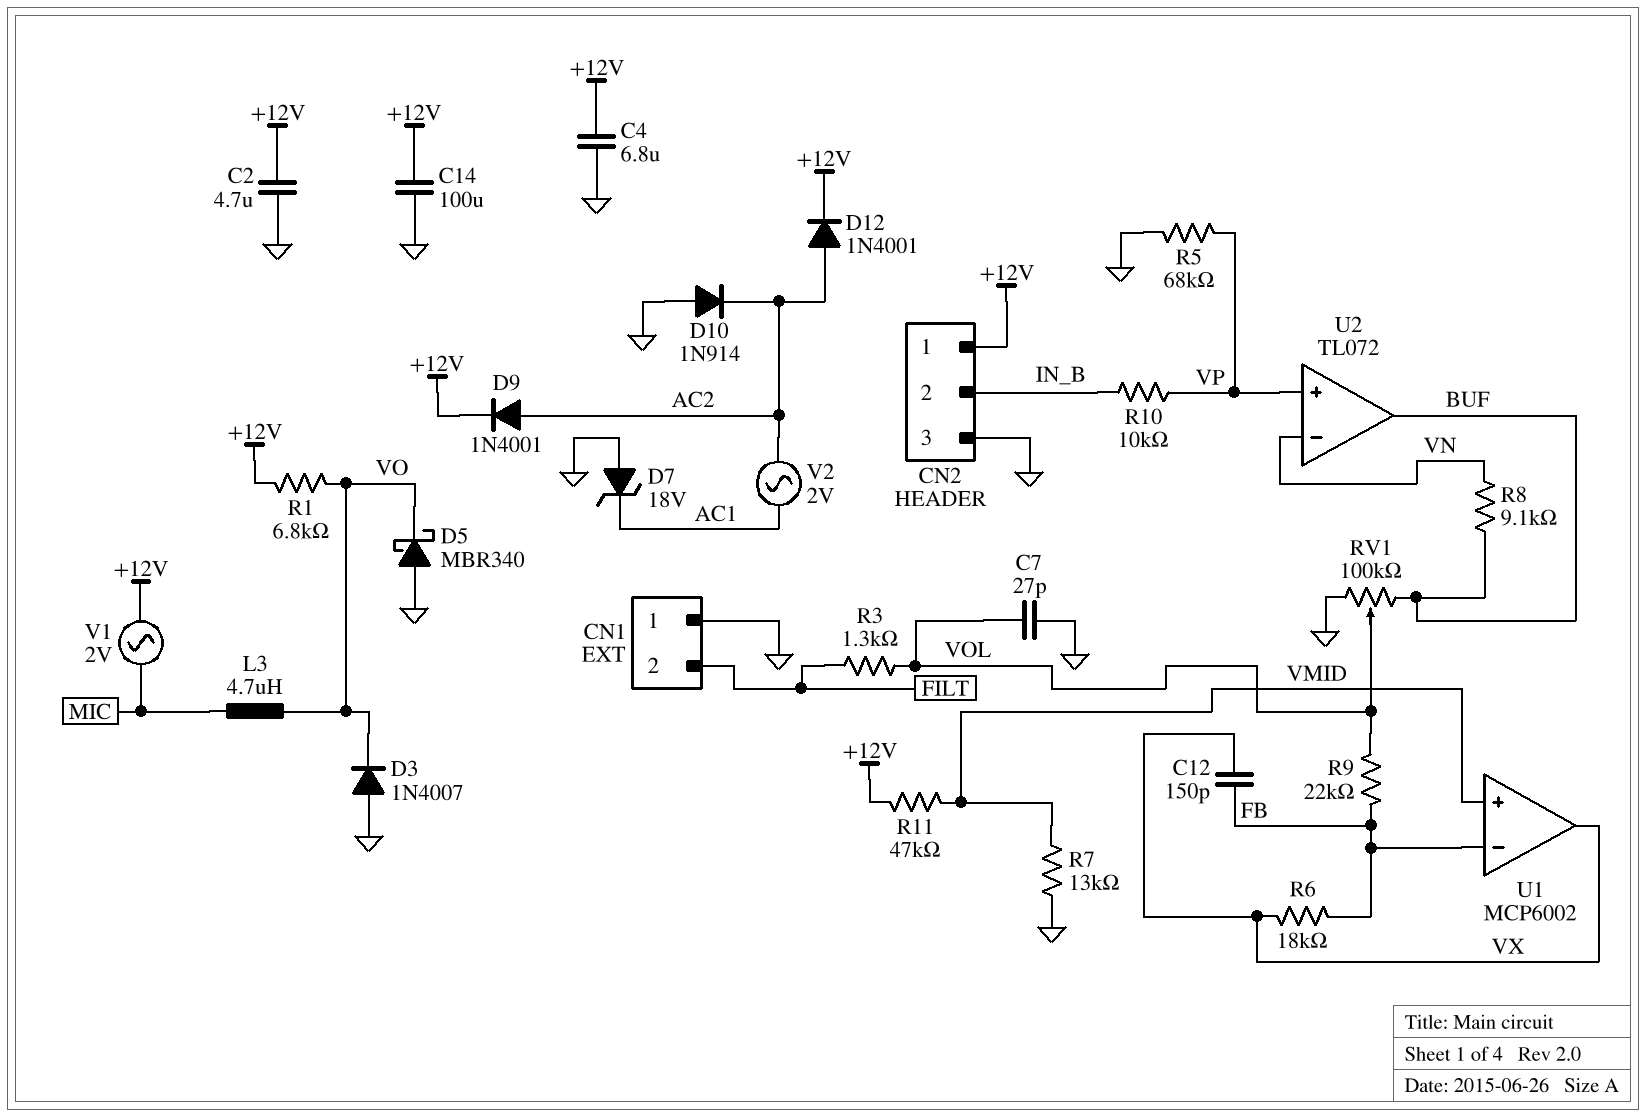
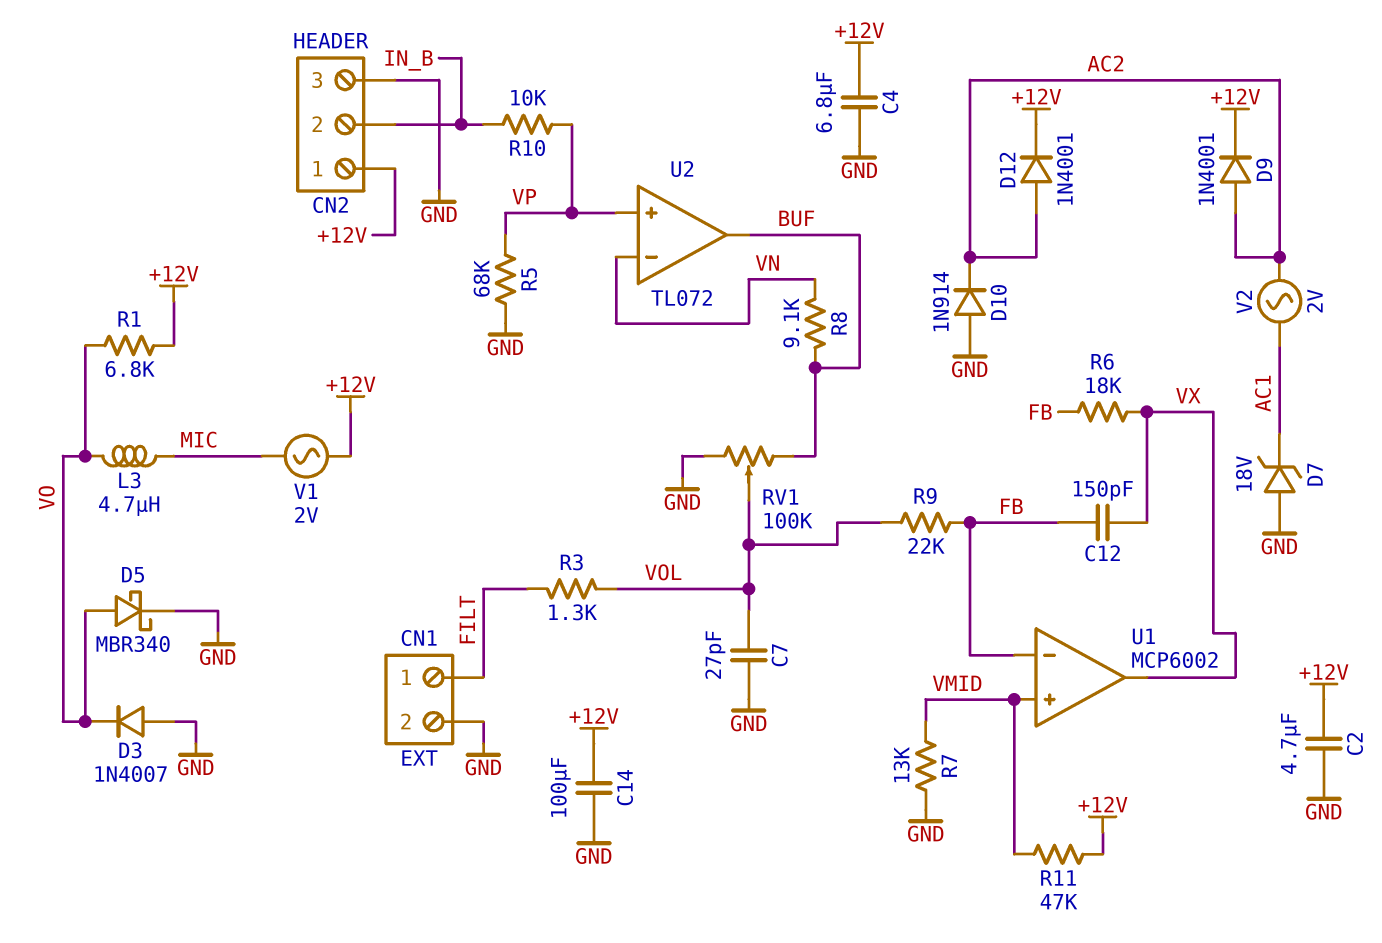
CN1 pin 1: GND -> FILT
CN1 pin 2: FILT -> GND
D5: schottky MBR340 (A GND, K VO) -> schottky MBR340 (A VO, K GND)

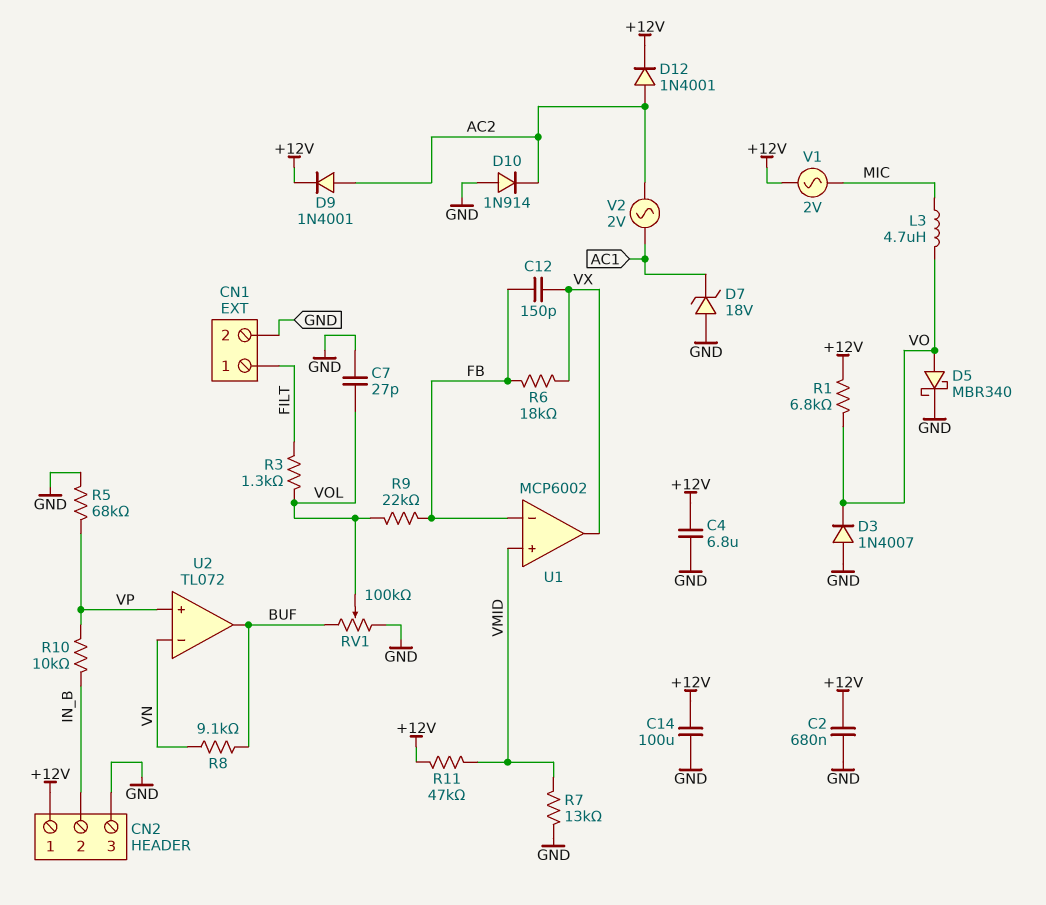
C2: 4.7uF (+12V, GND) -> 680nF (+12V, GND)

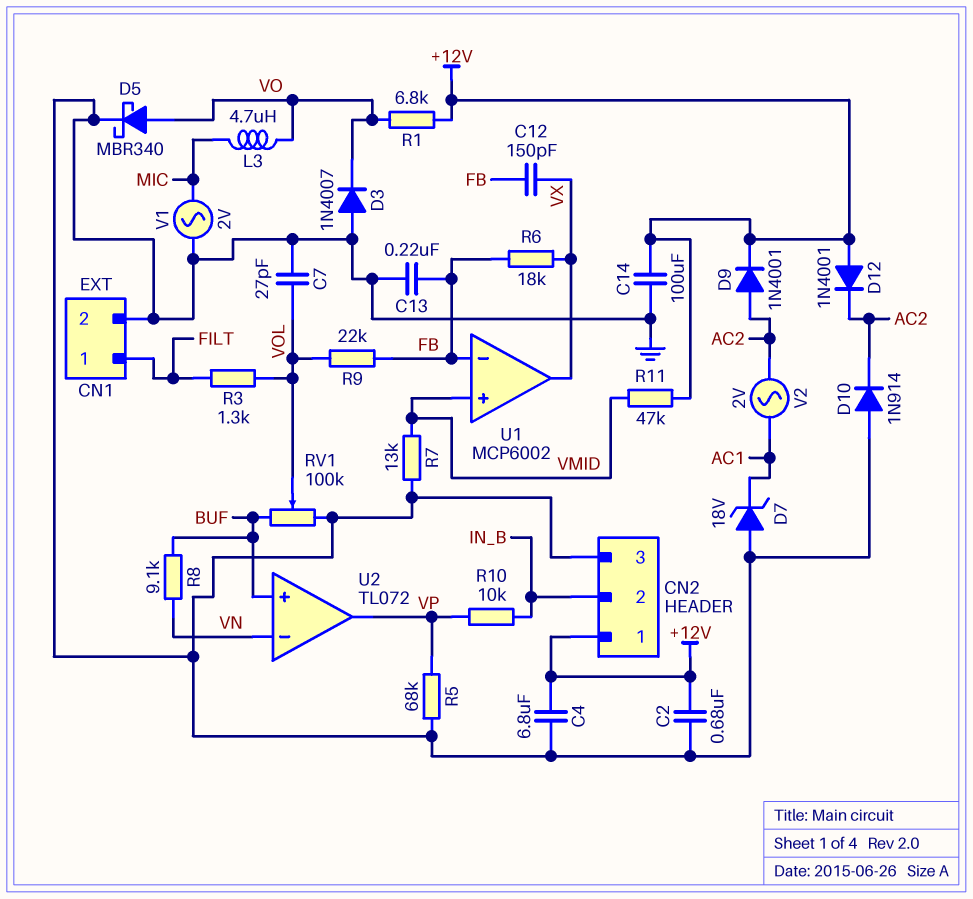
C13: none -> 220nF (FB, GND)
D12: diode 1N4001 (A AC2, K +12V) -> diode 1N4001 (A +12V, K AC2)
U2 pin in+: VP -> BUF
U2 pin out: BUF -> VP
V1: AC 2V (+12V, MIC) -> AC 2V (GND, MIC)

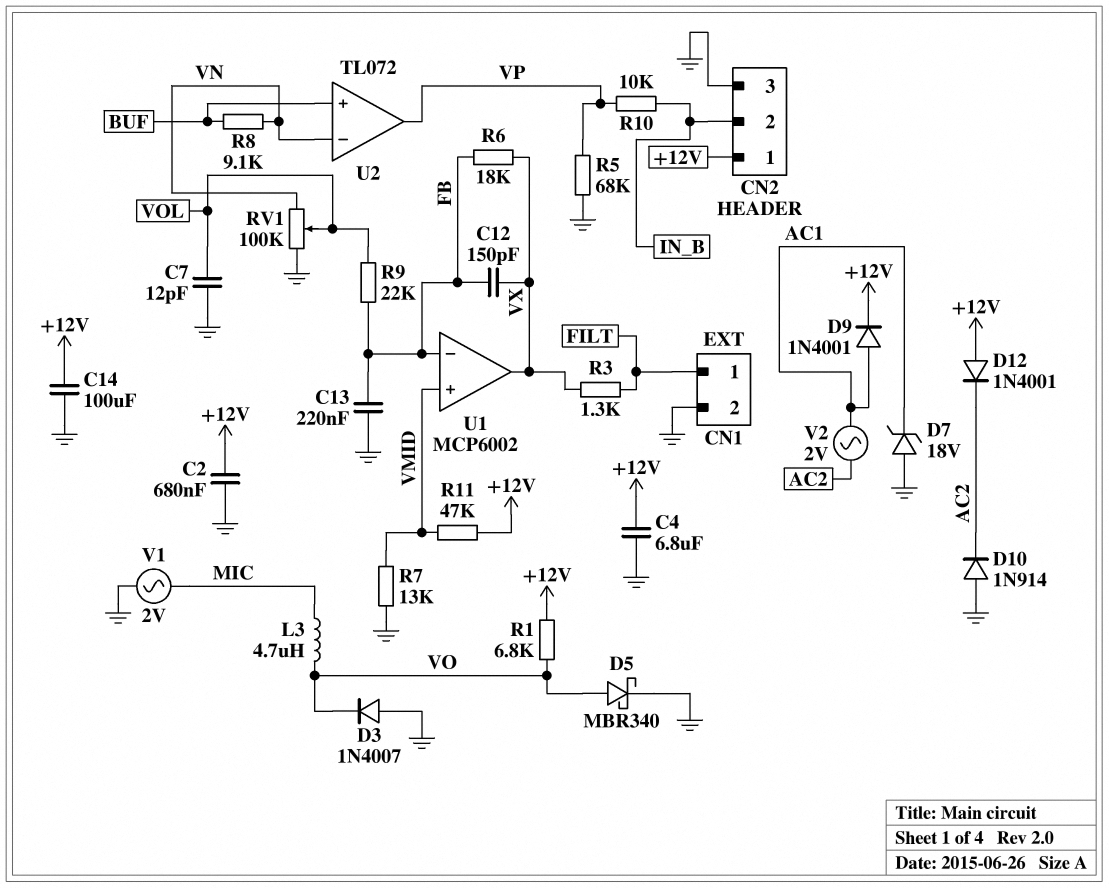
C7: 27pF (GND, VOL) -> 12pF (GND, VOL)
D9: diode 1N4001 (A AC2, K +12V) -> diode 1N4001 (A AC1, K +12V)
R3: 1.3k (FILT, VOL) -> 1.3k (FILT, VX)
RV1: 100k (BUF, GND, wiper VOL) -> 100k (GND, VN, wiper VOL)

